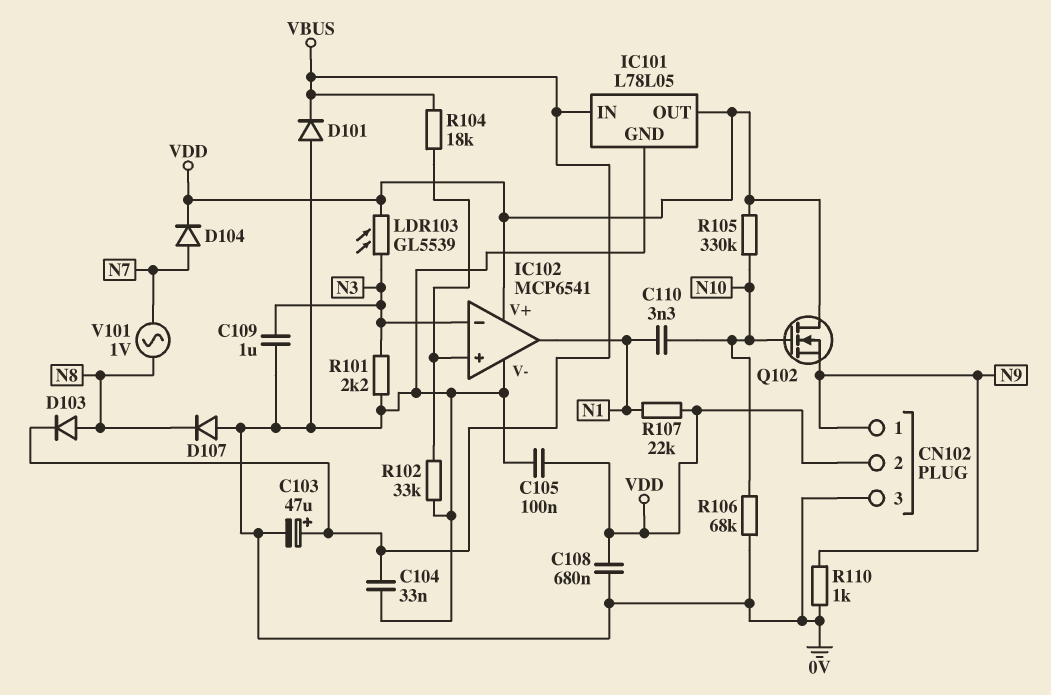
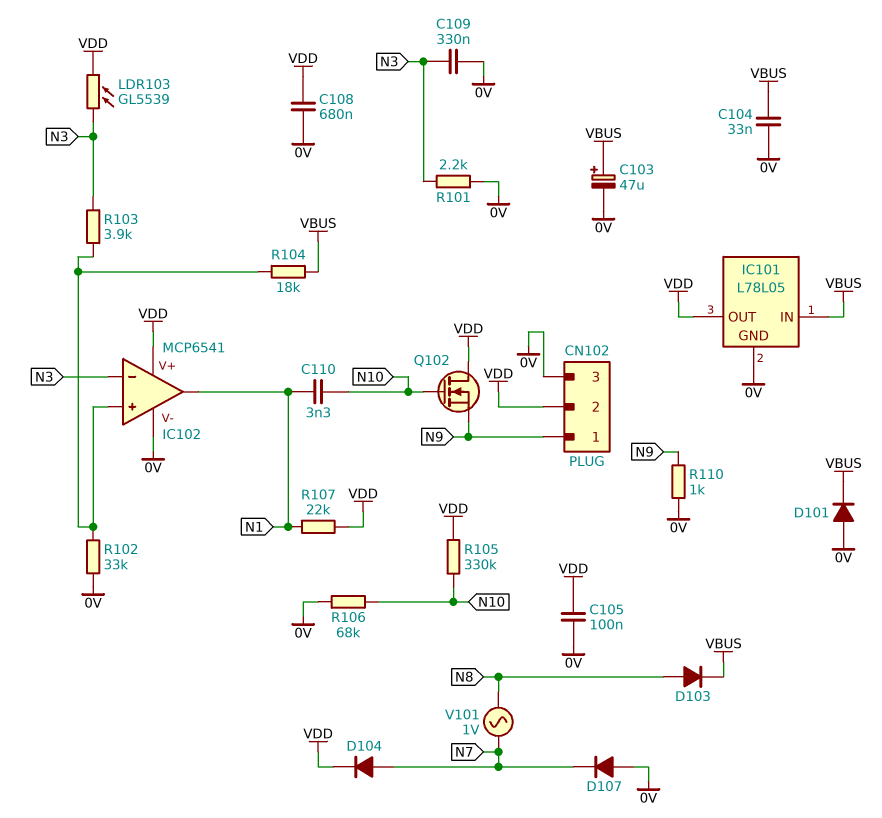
C109: 1uF (0V, N3) -> 330nF (0V, N3)
D107: diode (A 0V, K N8) -> diode (A 0V, K N7)
R103: none -> 3.9k (IC102/in+, N3)

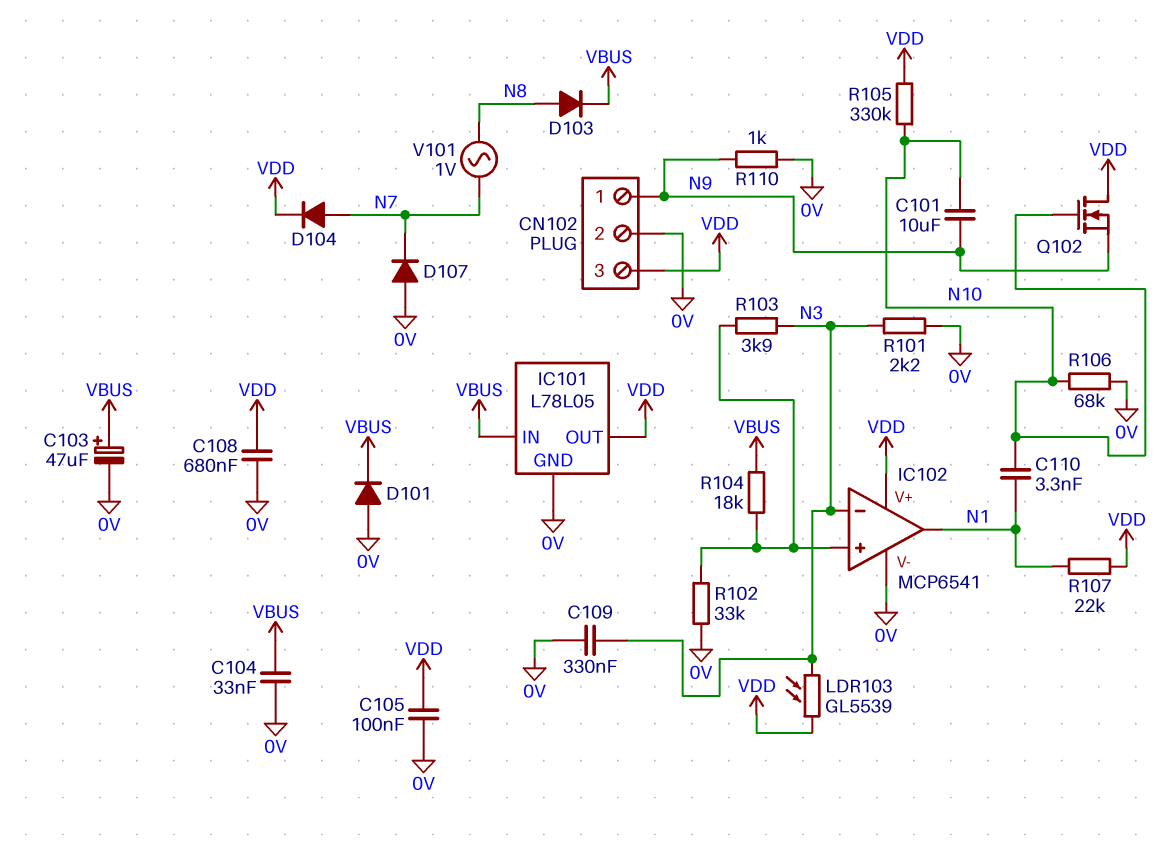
C101: none -> 10uF (N9, N10)
CN102 pin 2: VDD -> 0V
CN102 pin 3: 0V -> VDD

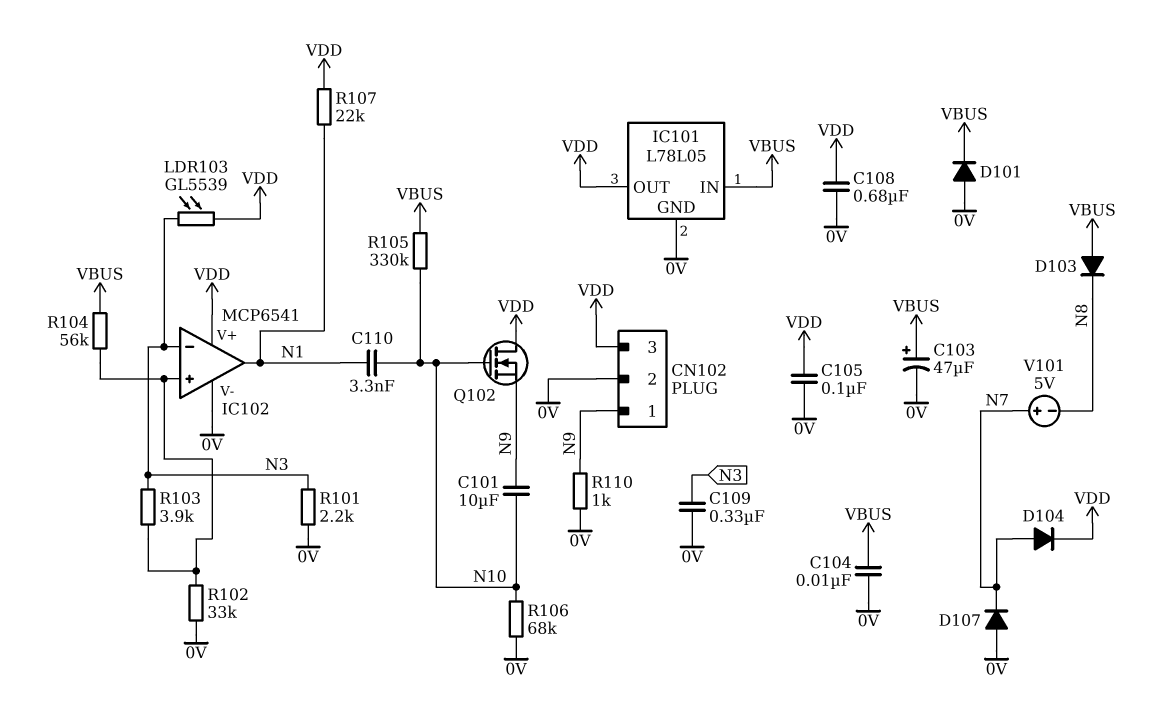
C104: 33nF (0V, VBUS) -> 10nF (0V, VBUS)
D103: diode (A N8, K VBUS) -> diode (A VBUS, K N8)
R104: 18k (IC102/in+, VBUS) -> 56k (IC102/in+, VBUS)
R105: 330k (N10, VDD) -> 330k (N10, VBUS)
V101: AC 1V (N7, N8) -> 5V (plus N7, minus N8)

